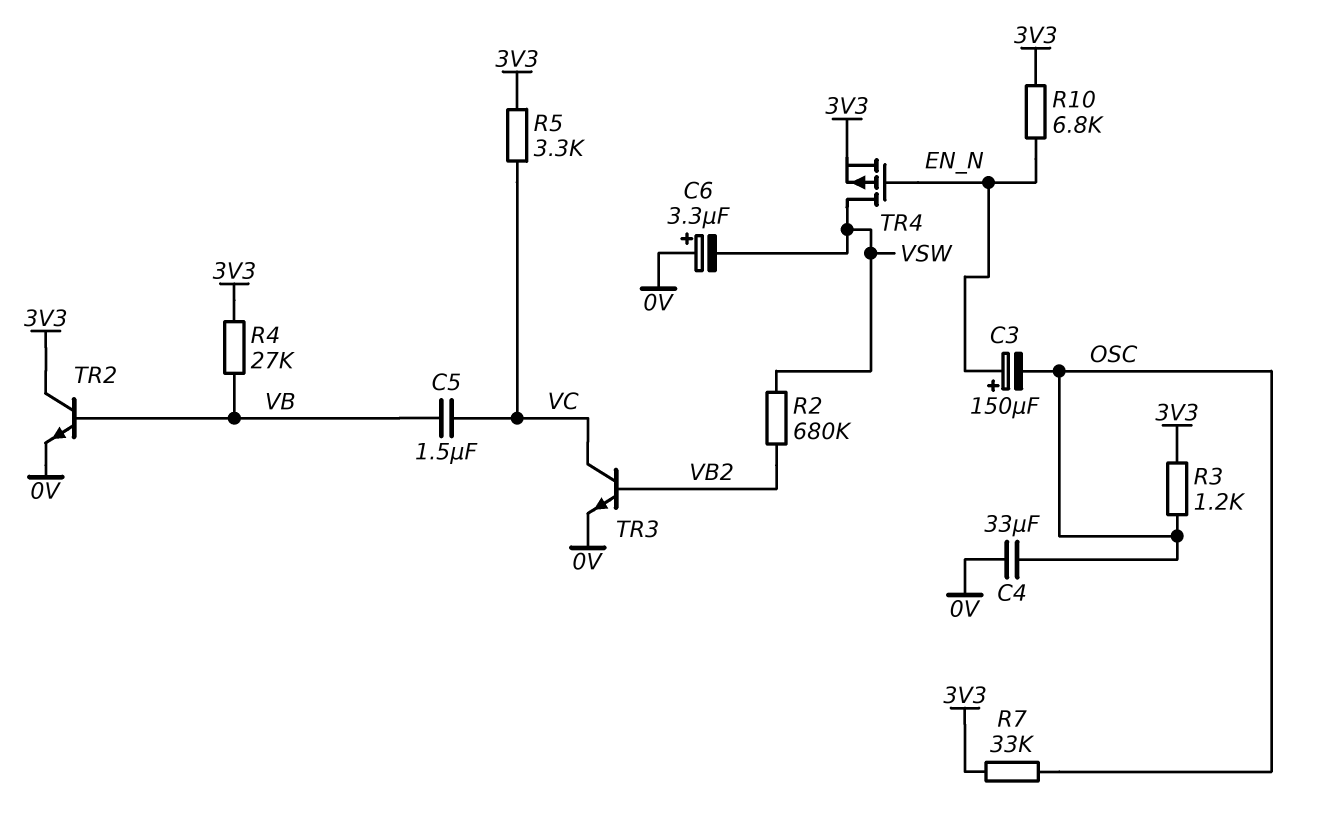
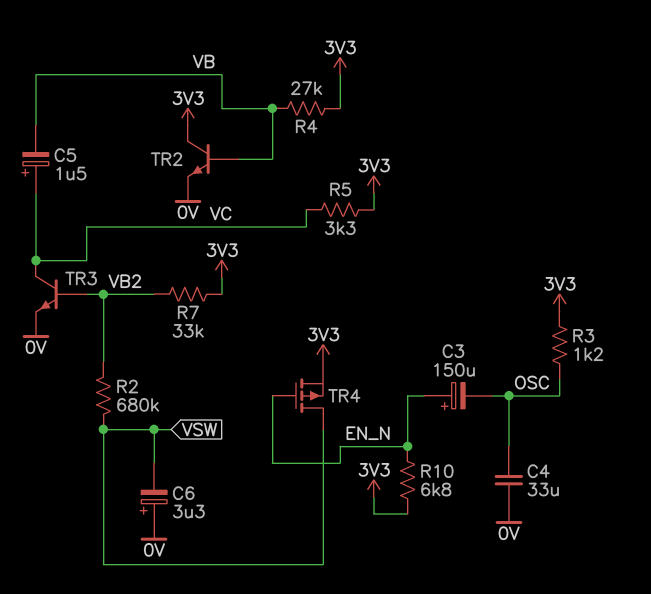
C5: 1.5uF (VB, VC) -> 1.5uF (plus VC, minus VB)
R7: 33k (3V3, OSC) -> 33k (3V3, VB2)

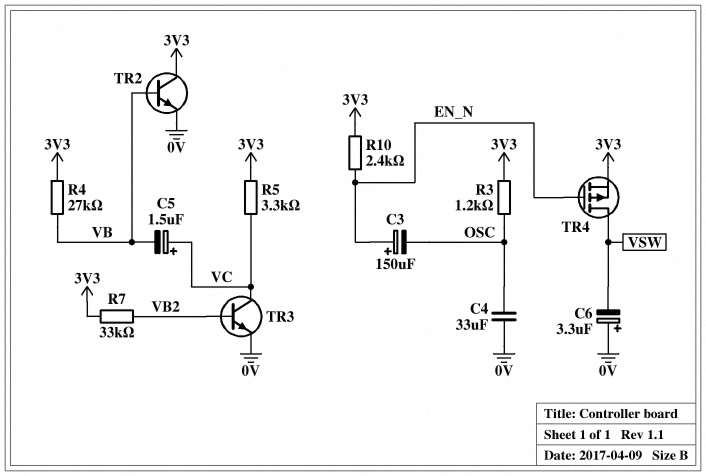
R2: 680k (VB2, VSW) -> none
R10: 6.8k (3V3, EN_N) -> 2.4k (3V3, EN_N)

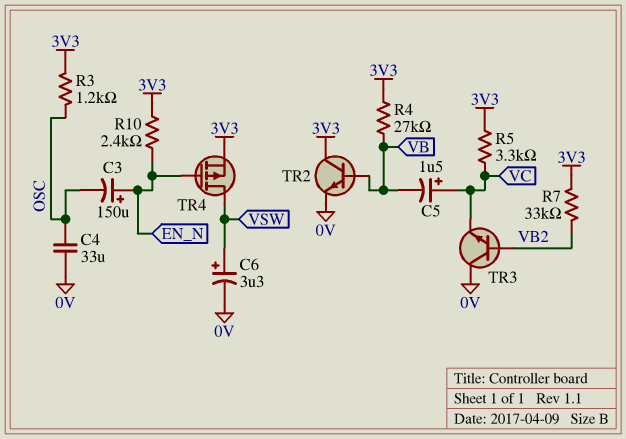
C6: 3.3uF (plus 0V, minus VSW) -> 3.3uF (plus VSW, minus 0V)
TR3: NPN (B VB2, C VC, E 0V) -> NPN (B VB2, C 0V, E VC)

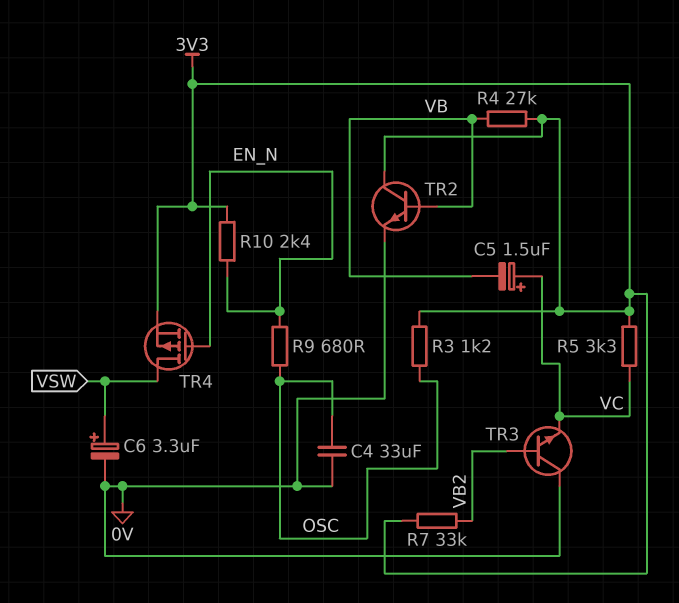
C3: 150uF (plus EN_N, minus OSC) -> none
R9: none -> 680 (EN_N, OSC)

